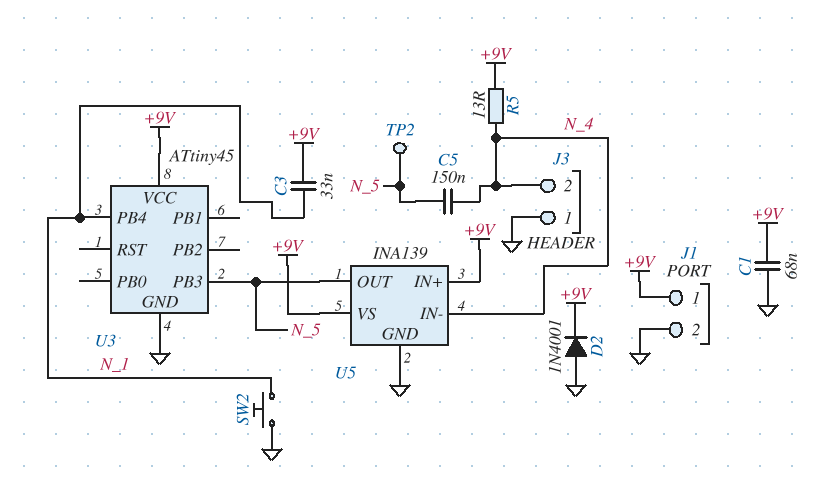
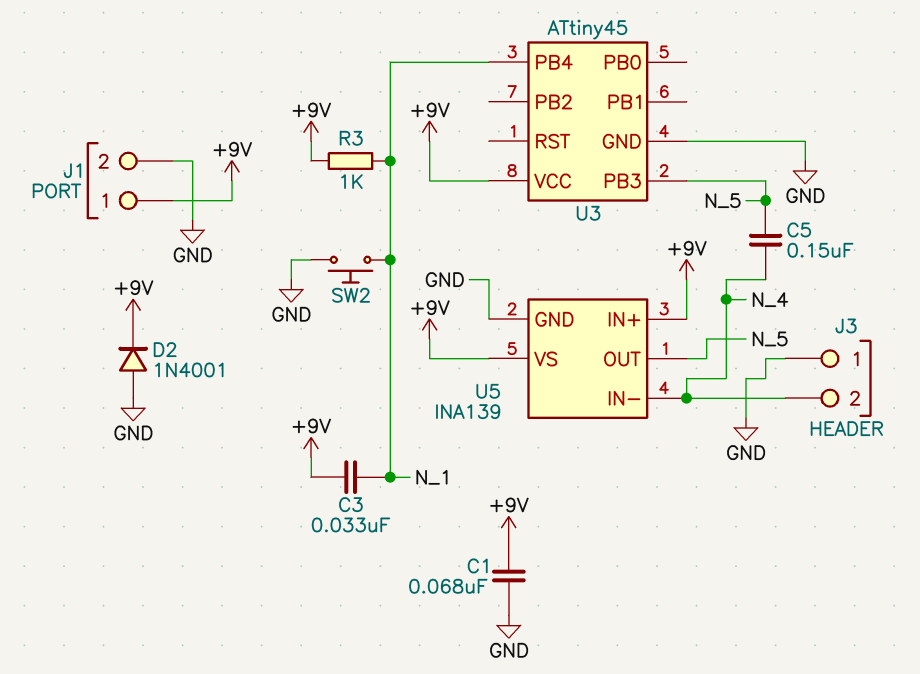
R3: none -> 1k (+9V, N_1)
R5: 13 (+9V, N_4) -> none
TP2: test point (N_5) -> none

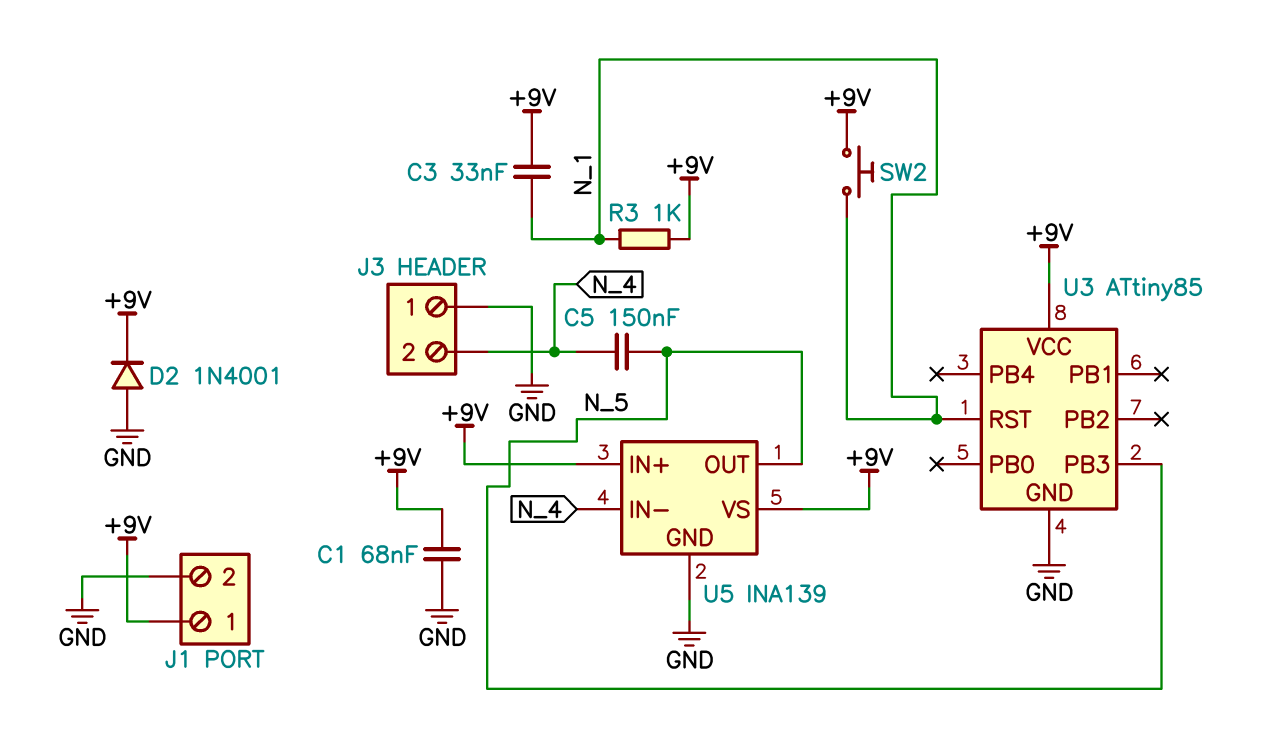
SW2: button (GND, N_1) -> button (+9V, N_1)
U3: ATtiny45 -> ATtiny85
U3 pin PB4: N_1 -> none
U3 pin RST: none -> N_1

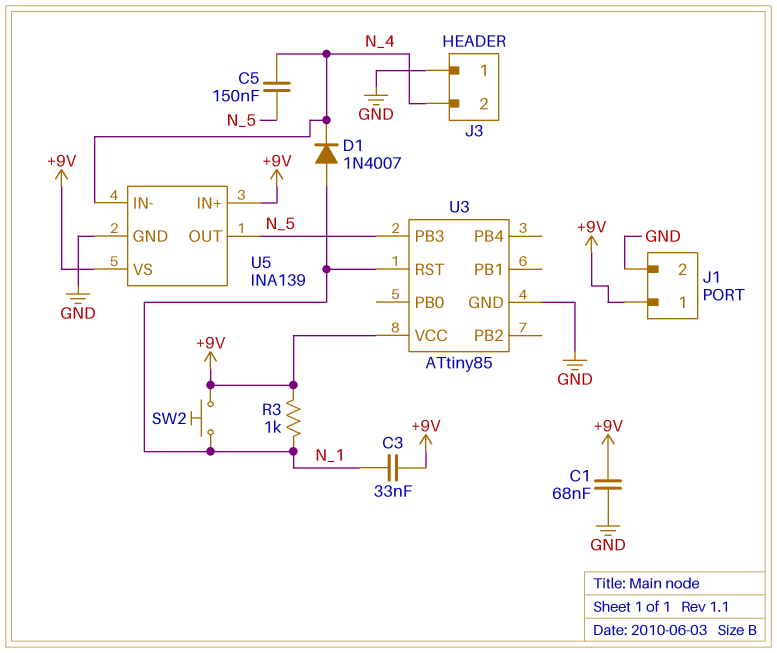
D1: none -> diode 1N4007 (A N_1, K N_4)
D2: diode 1N4001 (A GND, K +9V) -> none

